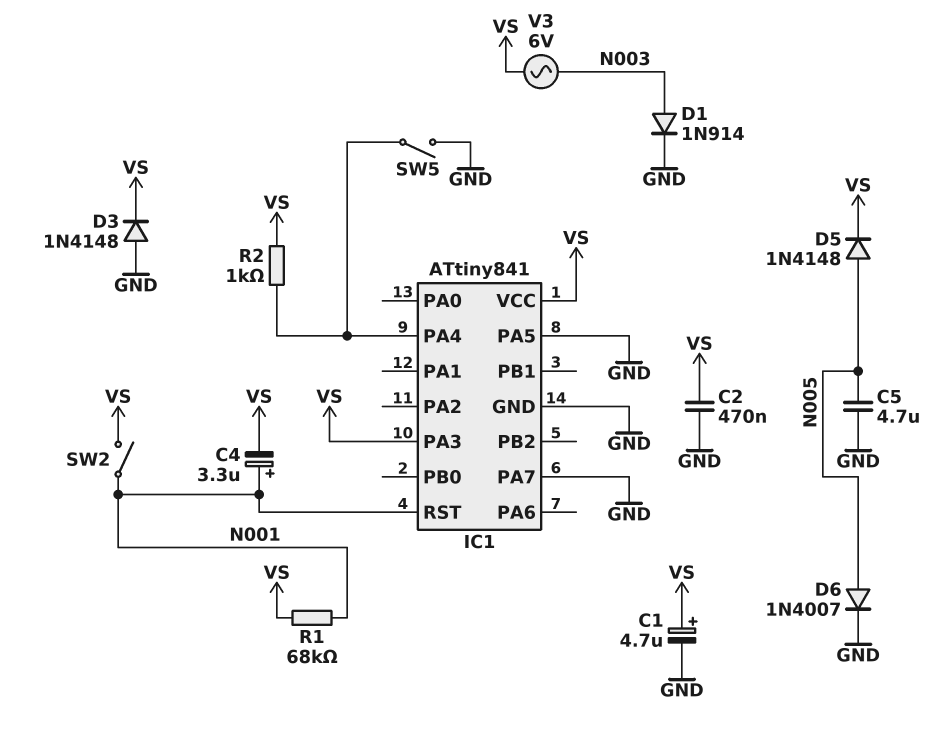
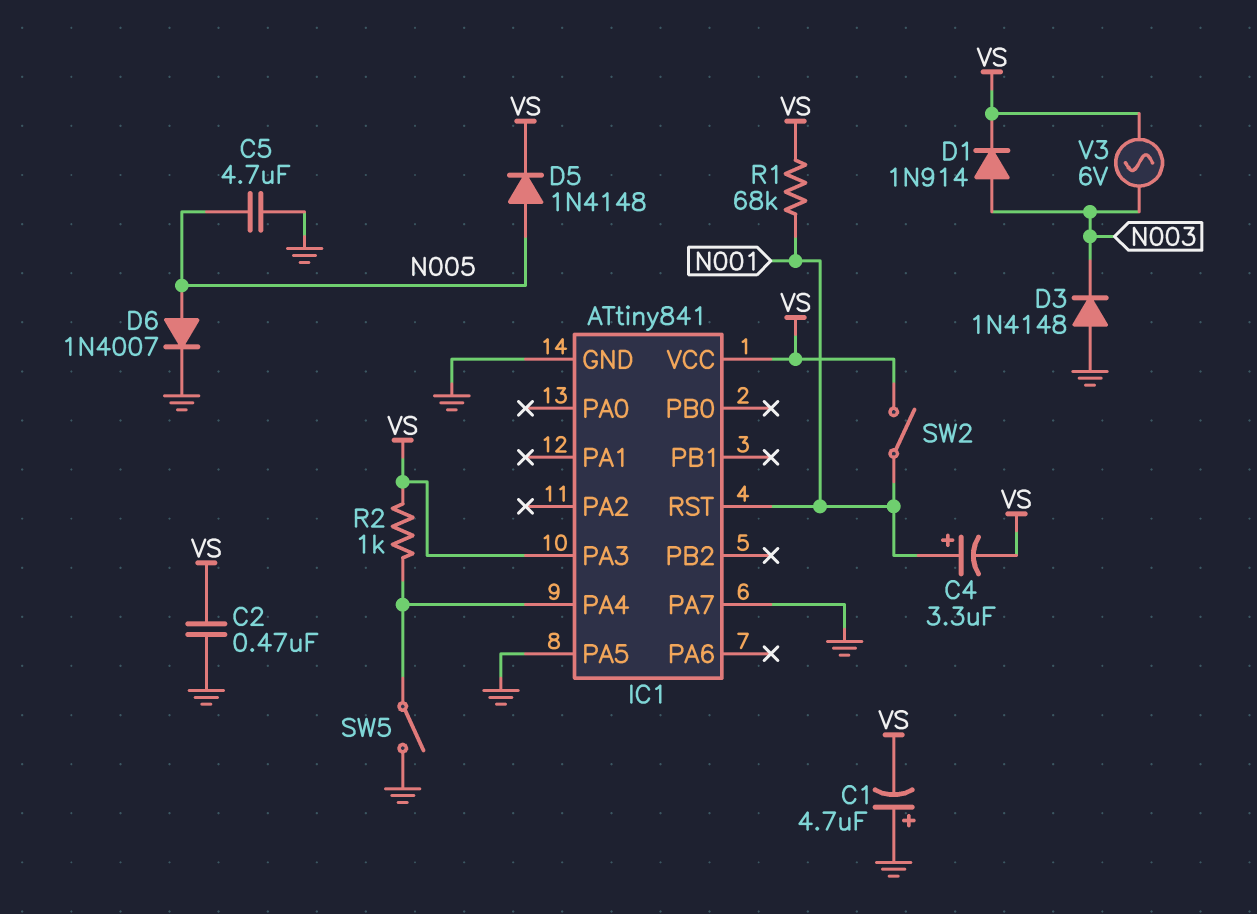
C1: 4.7uF (plus VS, minus GND) -> 4.7uF (plus GND, minus VS)
D1: diode 1N914 (A N003, K GND) -> diode 1N914 (A N003, K VS)
D3: diode 1N4148 (A GND, K VS) -> diode 1N4148 (A GND, K N003)

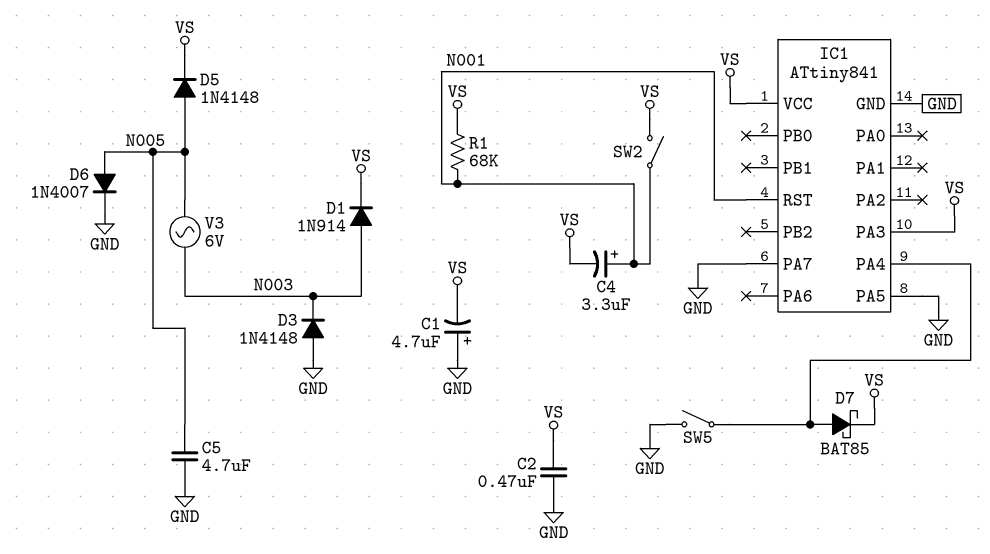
D7: none -> schottky BAT85 (A IC1/PA4, K VS)
R2: 1k (IC1/PA4, VS) -> none
V3: AC 6V (N003, VS) -> AC 6V (N003, N005)

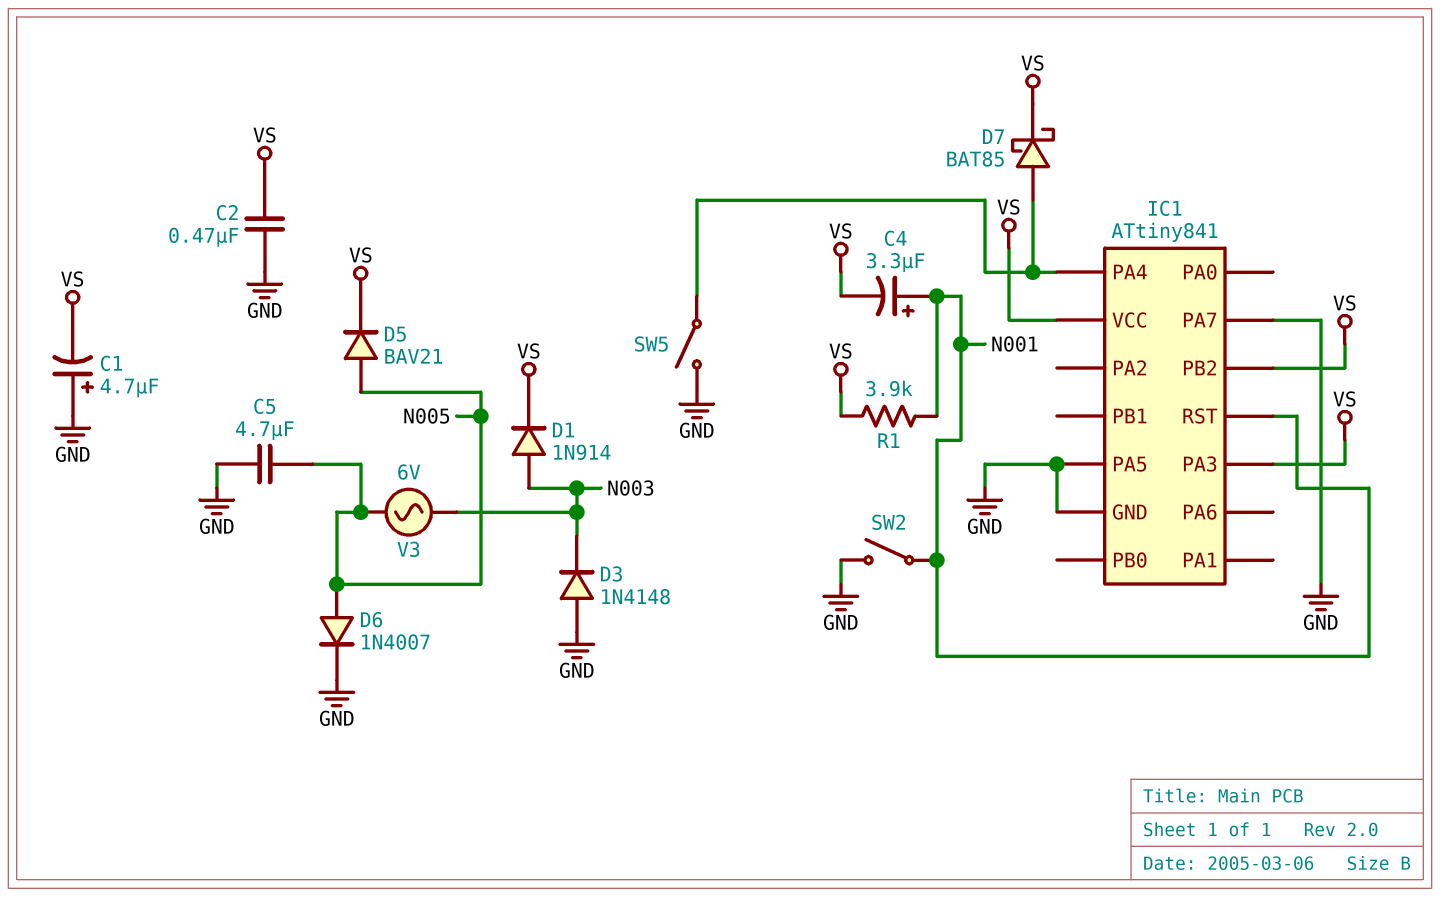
D5: diode 1N4148 (A N005, K VS) -> diode BAV21 (A N005, K VS)
IC1 pin PB2: none -> VS
R1: 68k (N001, VS) -> 3.9k (N001, VS)
SW2: switch (N001, VS) -> switch (GND, N001)

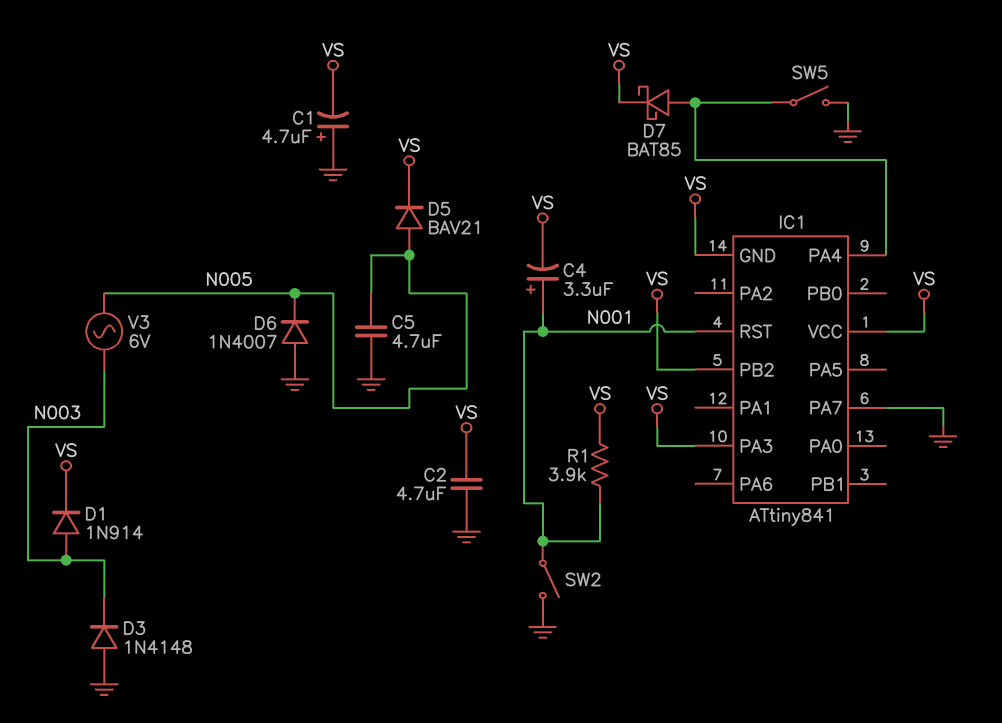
C2: 470nF (GND, VS) -> 4.7uF (GND, VS)
D6: diode 1N4007 (A N005, K GND) -> diode 1N4007 (A GND, K N005)
IC1 pin GND: GND -> VS
IC1 pin PA5: GND -> none

